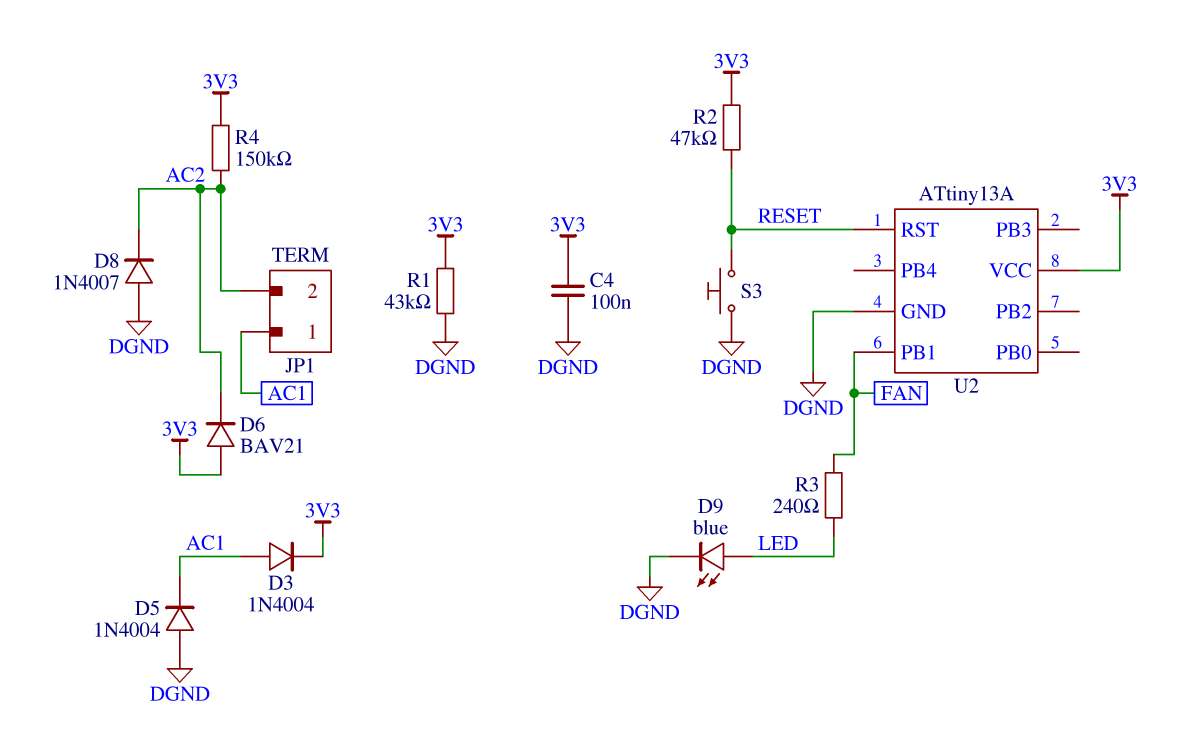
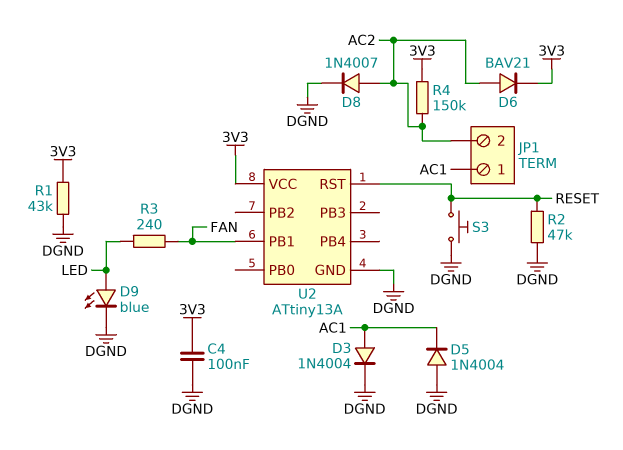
D3: diode 1N4004 (A AC1, K 3V3) -> diode 1N4004 (A AC1, K DGND)
D6: diode BAV21 (A 3V3, K AC2) -> diode BAV21 (A AC2, K 3V3)
D8: diode 1N4007 (A DGND, K AC2) -> diode 1N4007 (A AC2, K DGND)
R2: 47k (3V3, RESET) -> 47k (DGND, RESET)

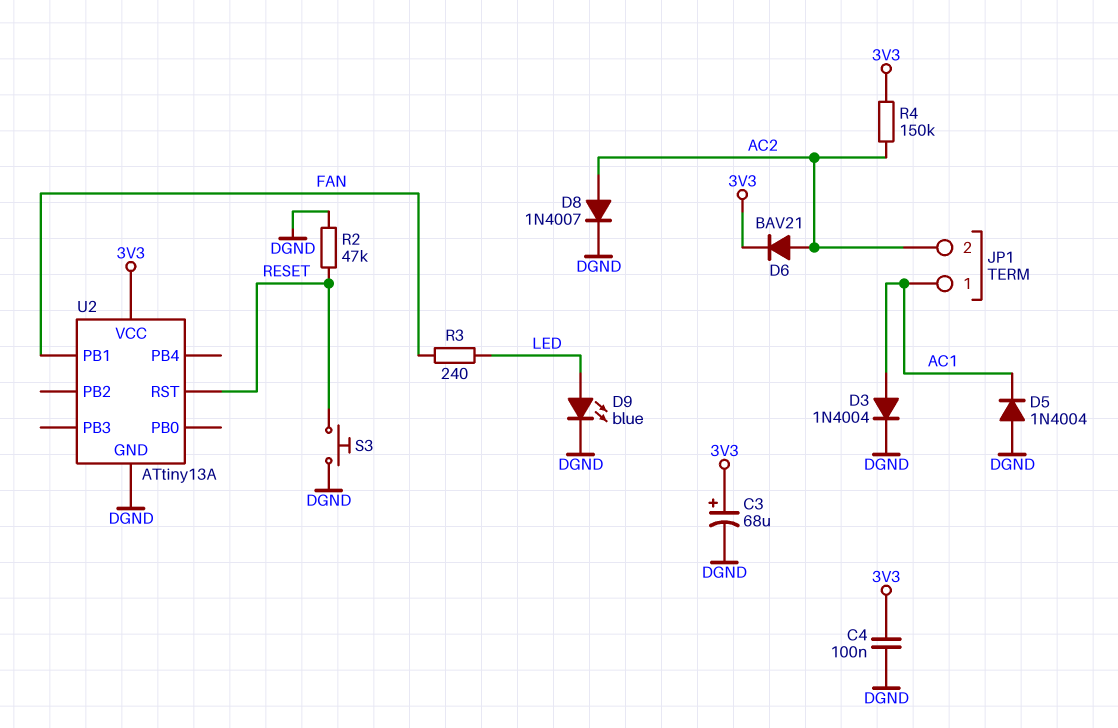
C3: none -> 68uF (plus 3V3, minus DGND)
R1: 43k (3V3, DGND) -> none

